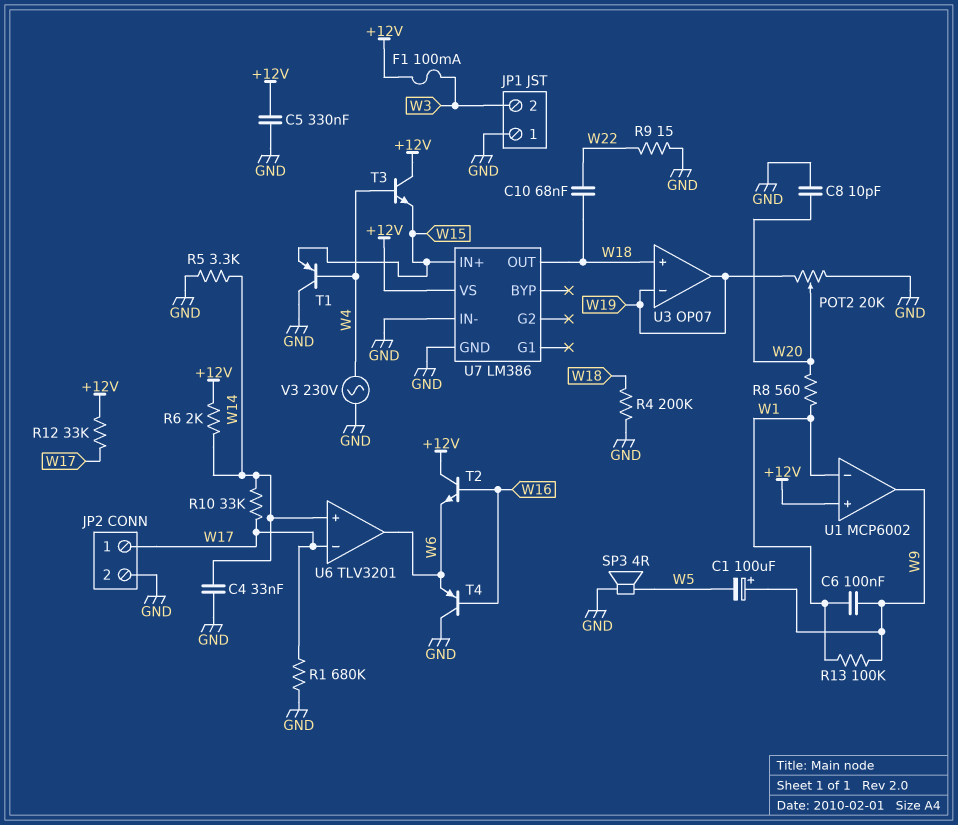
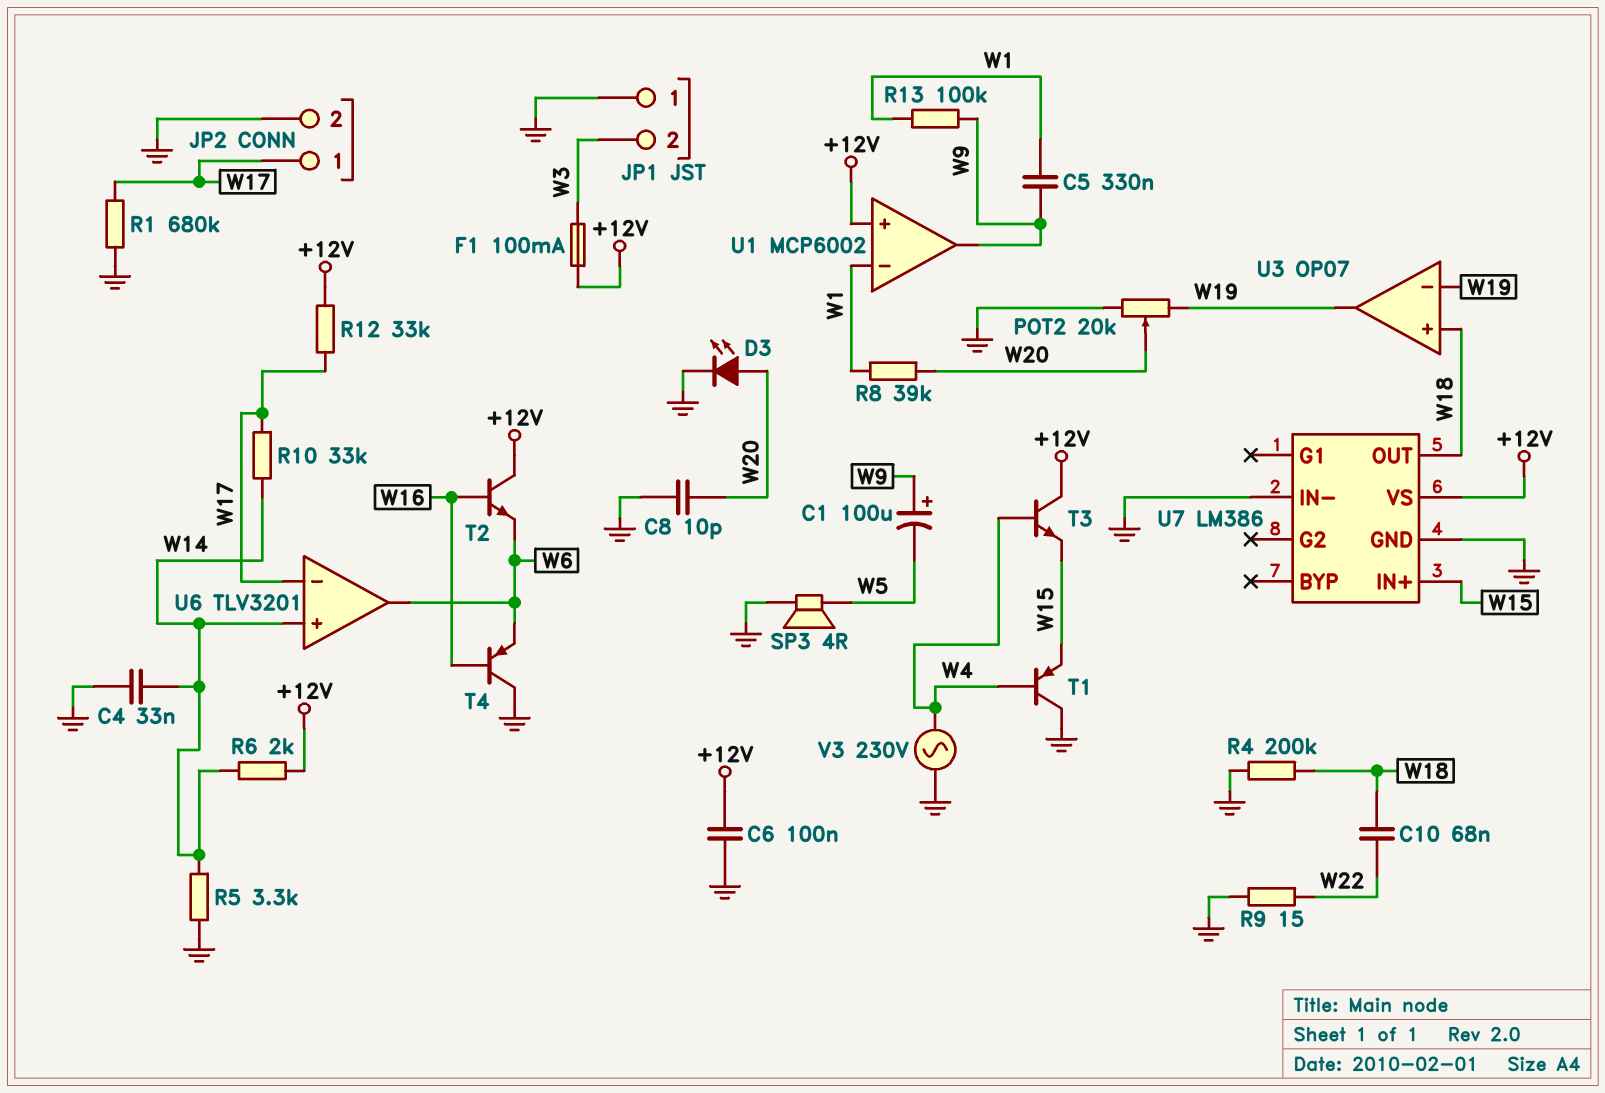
C5: 330nF (+12V, GND) -> 330nF (W1, W9)
C6: 100nF (W1, W9) -> 100nF (+12V, GND)
D3: none -> LED (A W20, K GND)
R8: 560 (W1, W20) -> 39k (W1, W20)

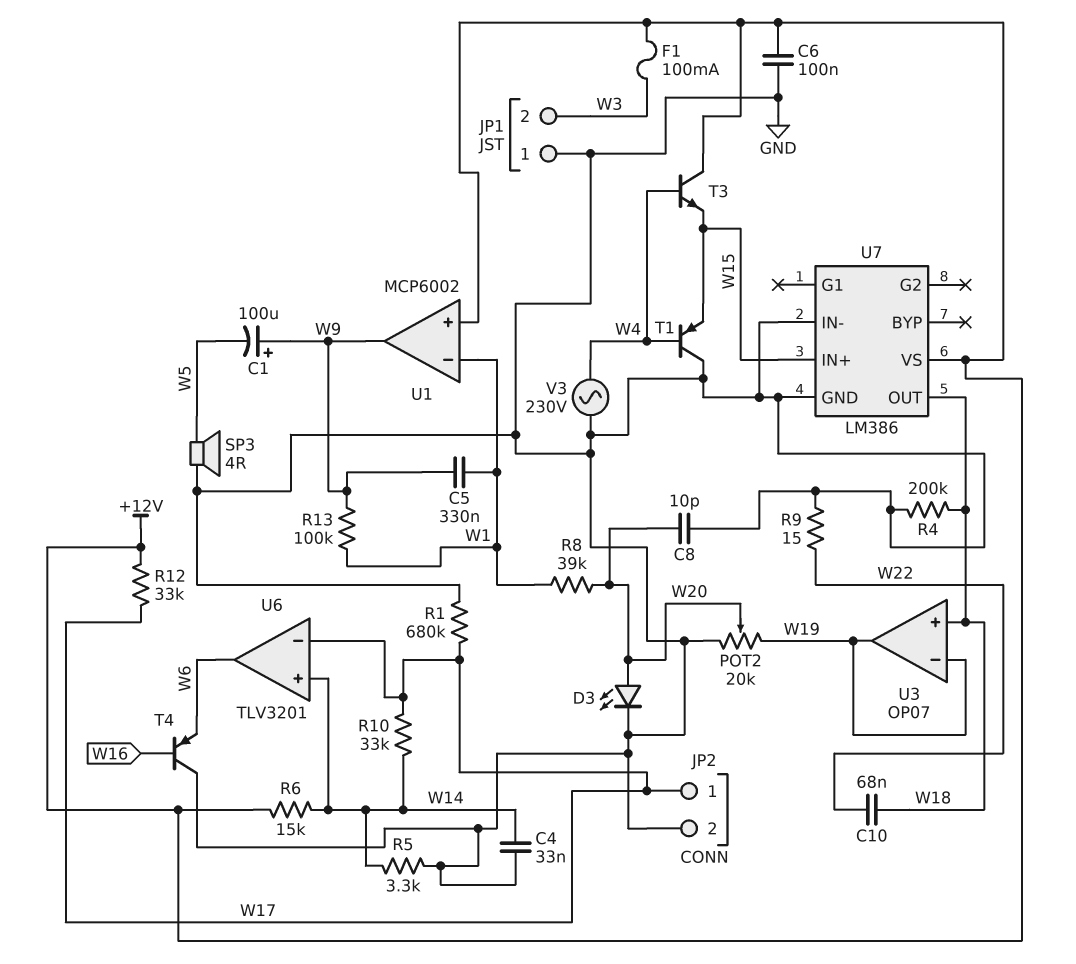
R6: 2k (+12V, W14) -> 15k (+12V, W14)
T2: NPN (B W16, C +12V, E W6) -> none

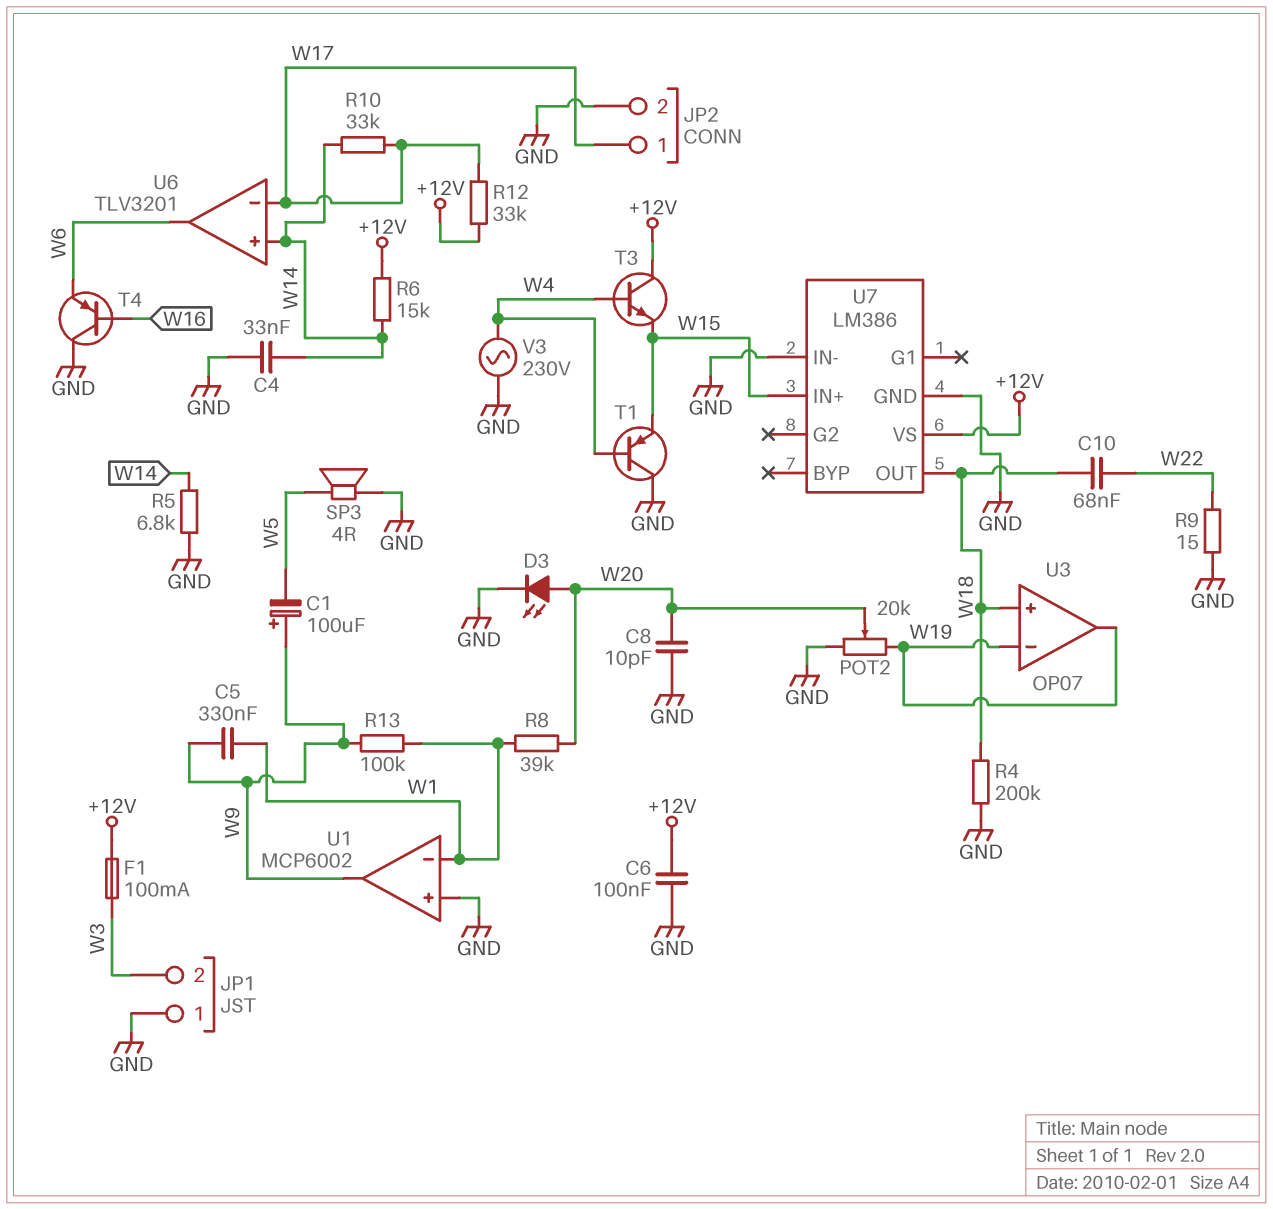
R1: 680k (GND, W17) -> none
R5: 3.3k (GND, W14) -> 6.8k (GND, W14)
U1 pin in+: +12V -> GND

